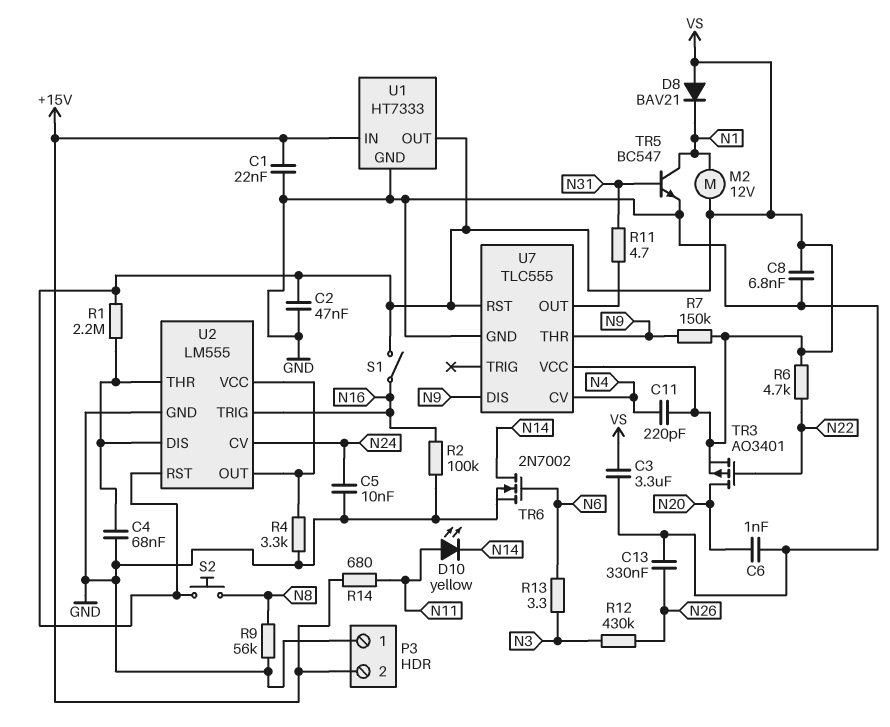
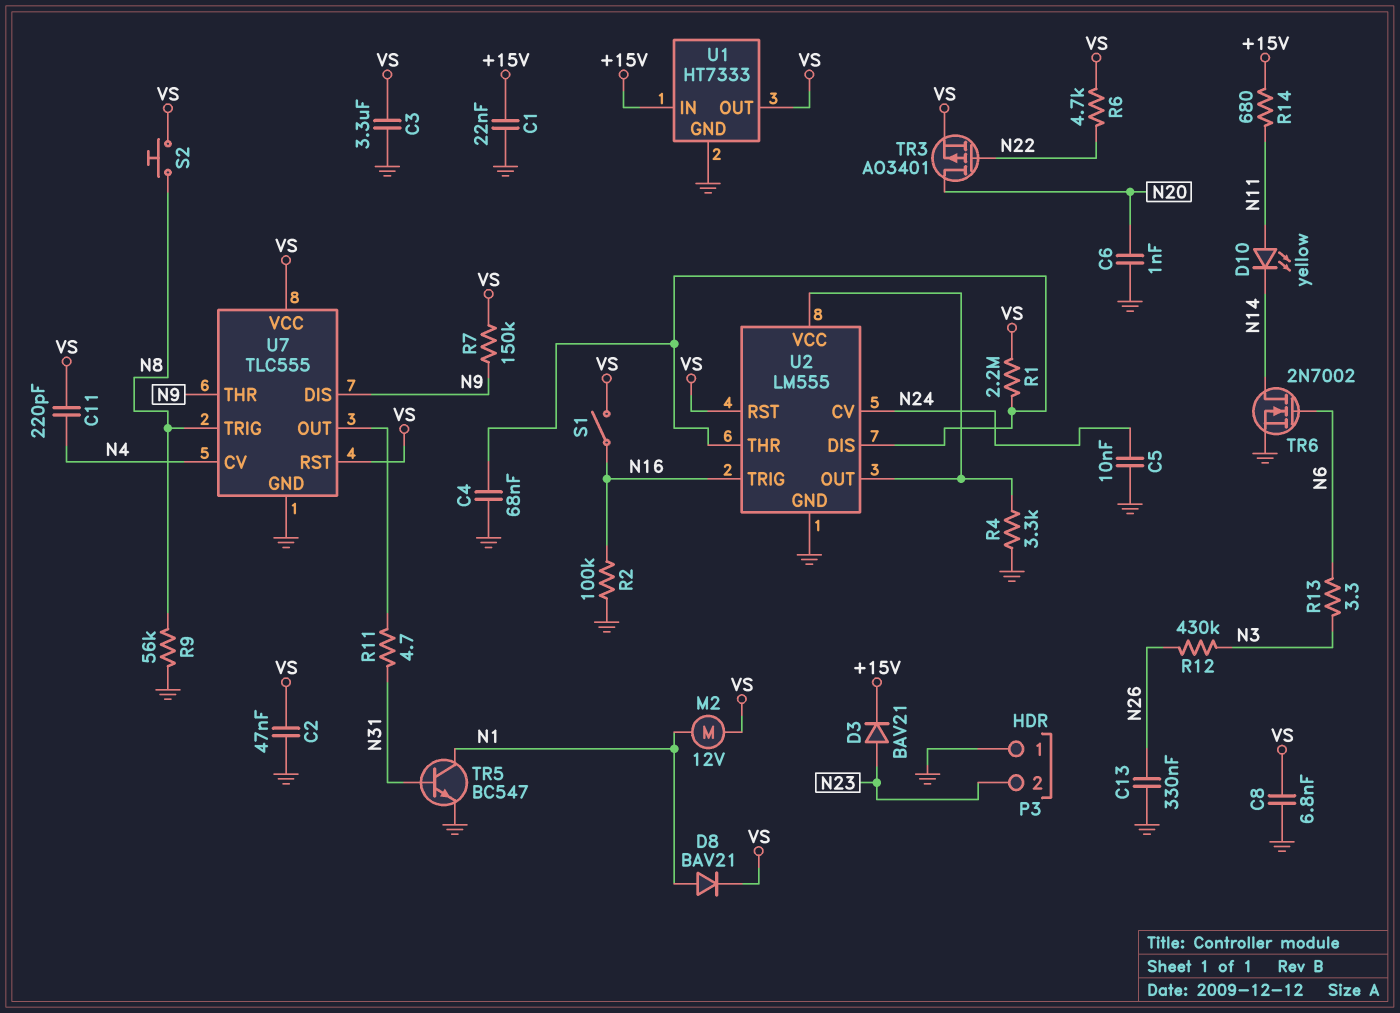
D3: none -> diode BAV21 (A N23, K +15V)
D8: diode BAV21 (A VS, K N1) -> diode BAV21 (A N1, K VS)
P3 pin 2: +15V -> N23
U7 pin TRIG: none -> N8

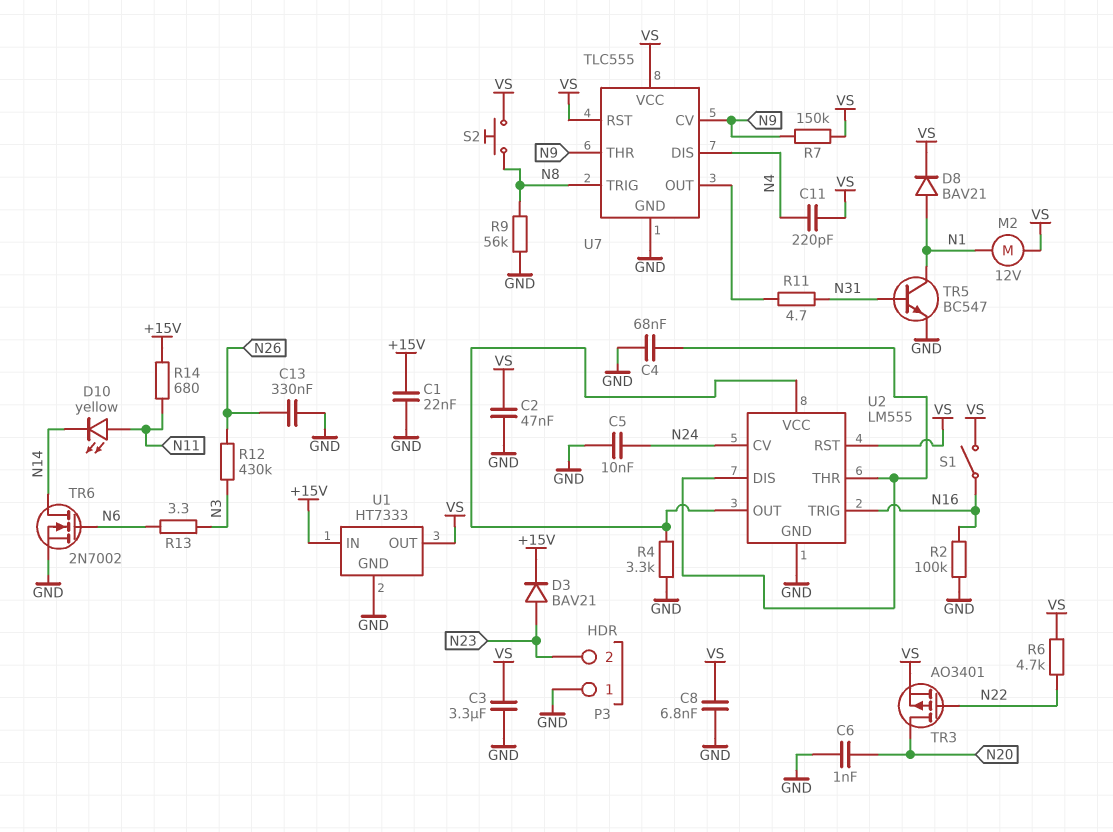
R1: 2.2M (U2/DIS, VS) -> none
U7 pin CV: N4 -> N9
U7 pin DIS: N9 -> N4

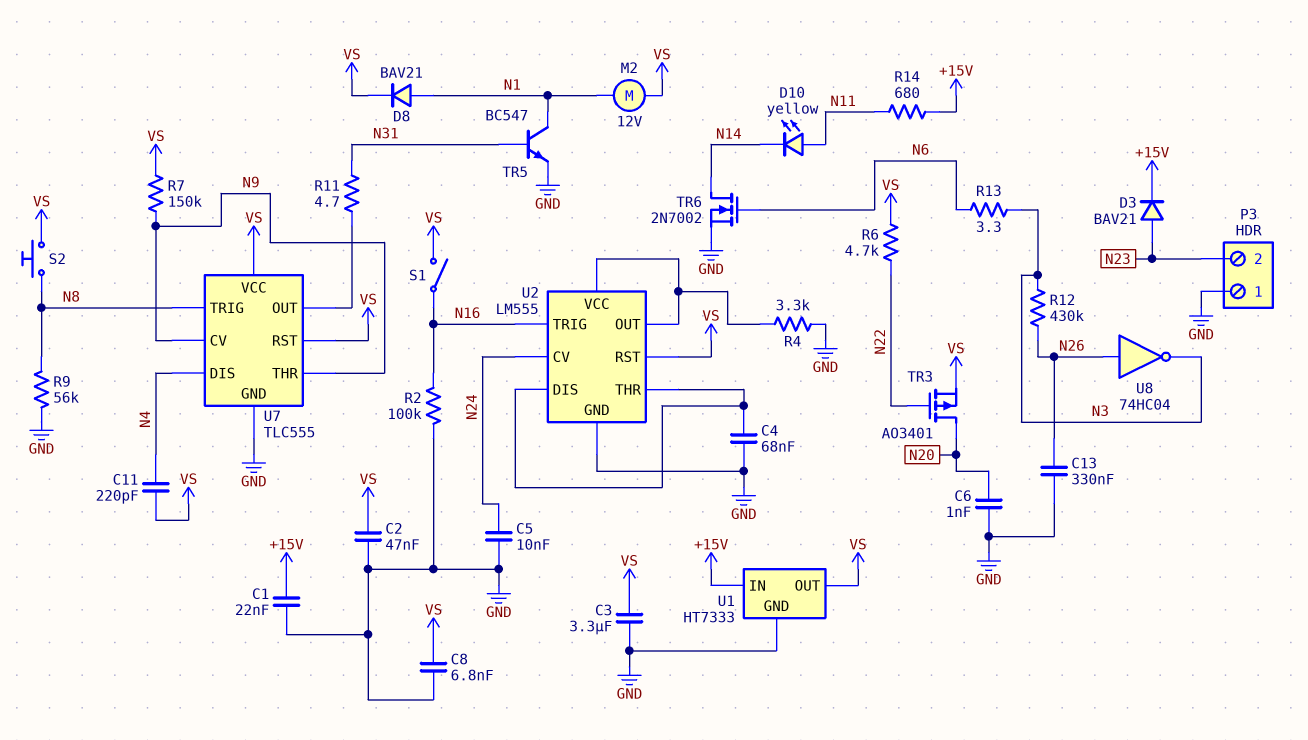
U8: none -> NOT 74HC04 (in N26, out N3)

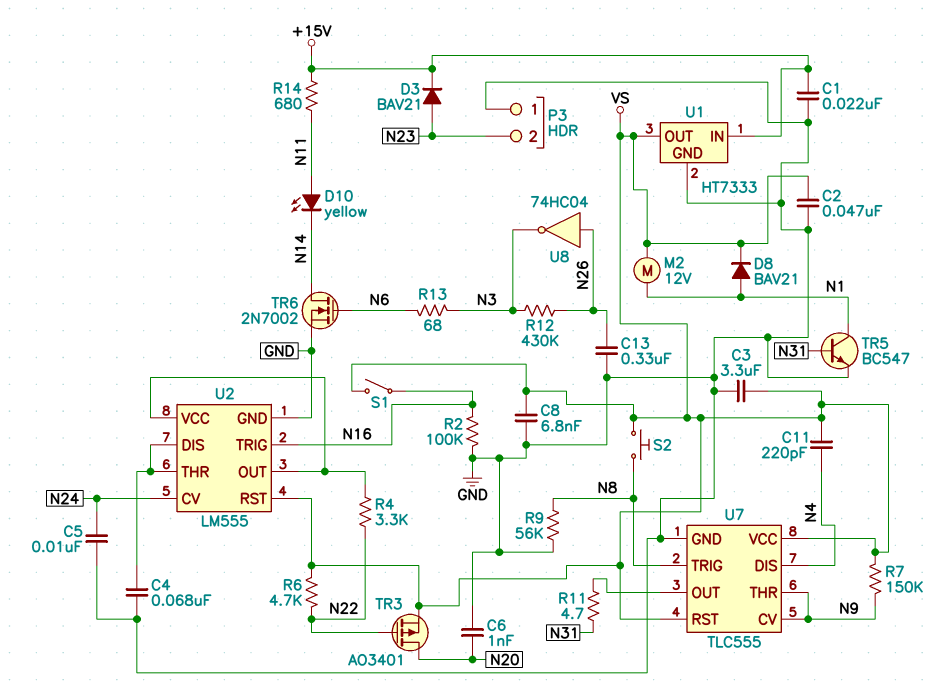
R4: 3.3k (GND, U2/OUT) -> 3.3k (N22, U2/OUT)
R13: 3.3 (N3, N6) -> 68 (N3, N6)

